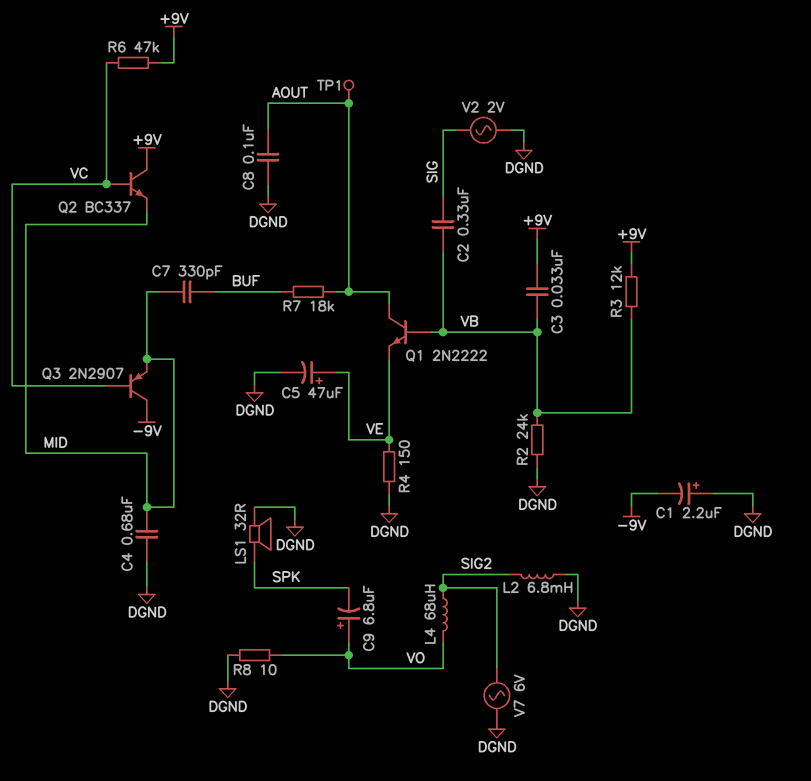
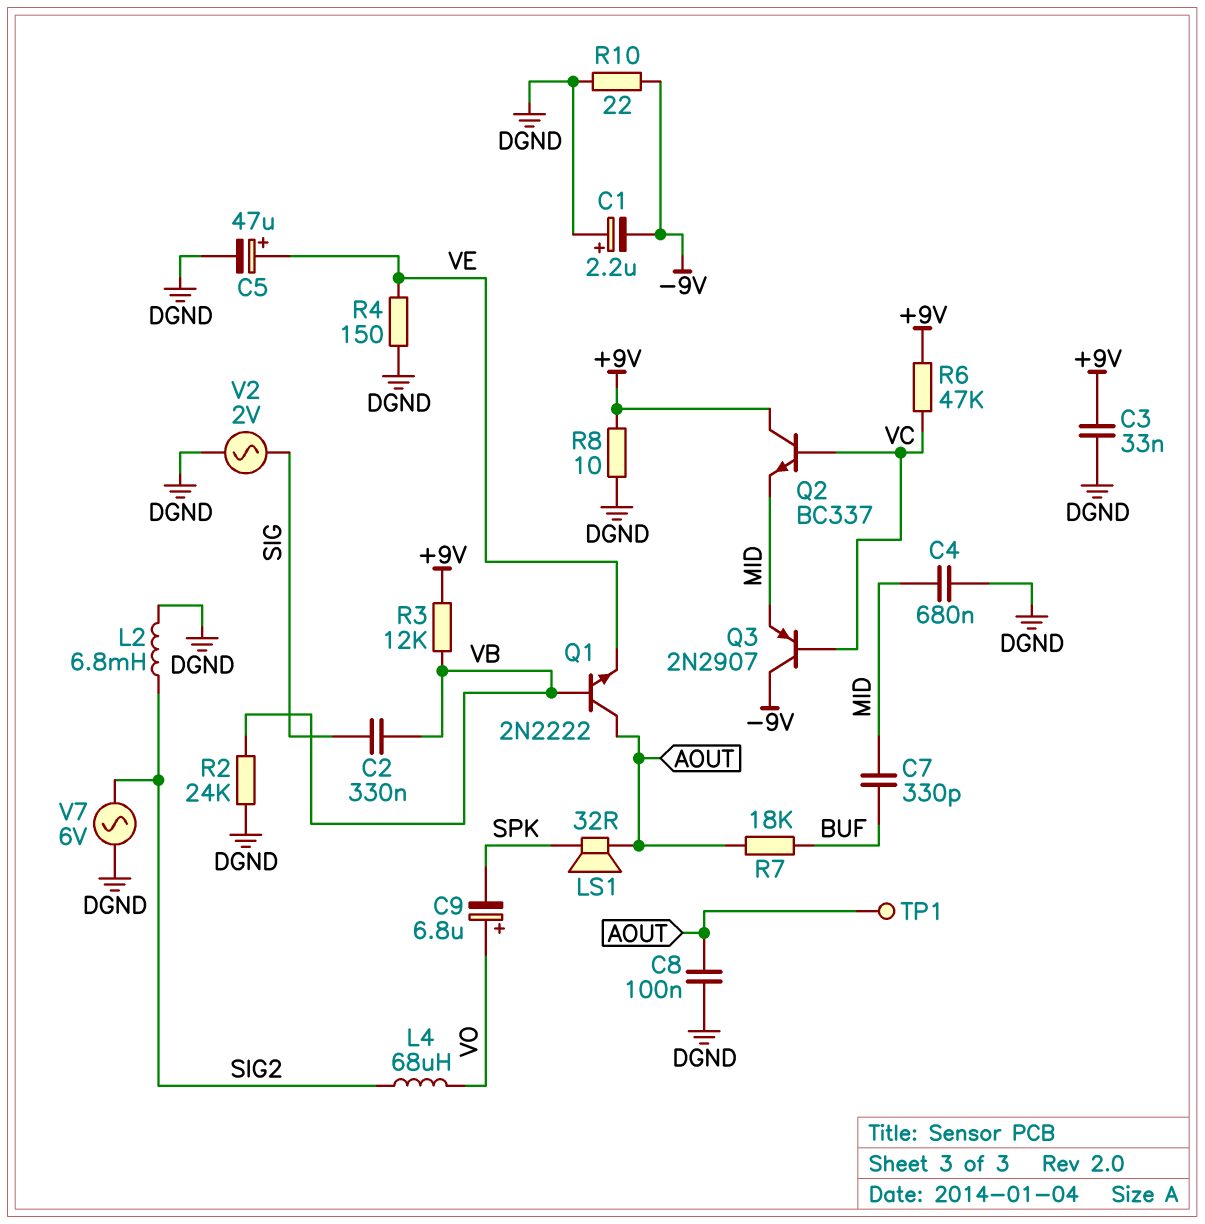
C3: 33nF (+9V, VB) -> 33nF (+9V, DGND)
LS1: speaker 32R (DGND, SPK) -> speaker 32R (AOUT, SPK)
R8: 10 (DGND, VO) -> 10 (+9V, DGND)
R10: none -> 22 (-9V, DGND)

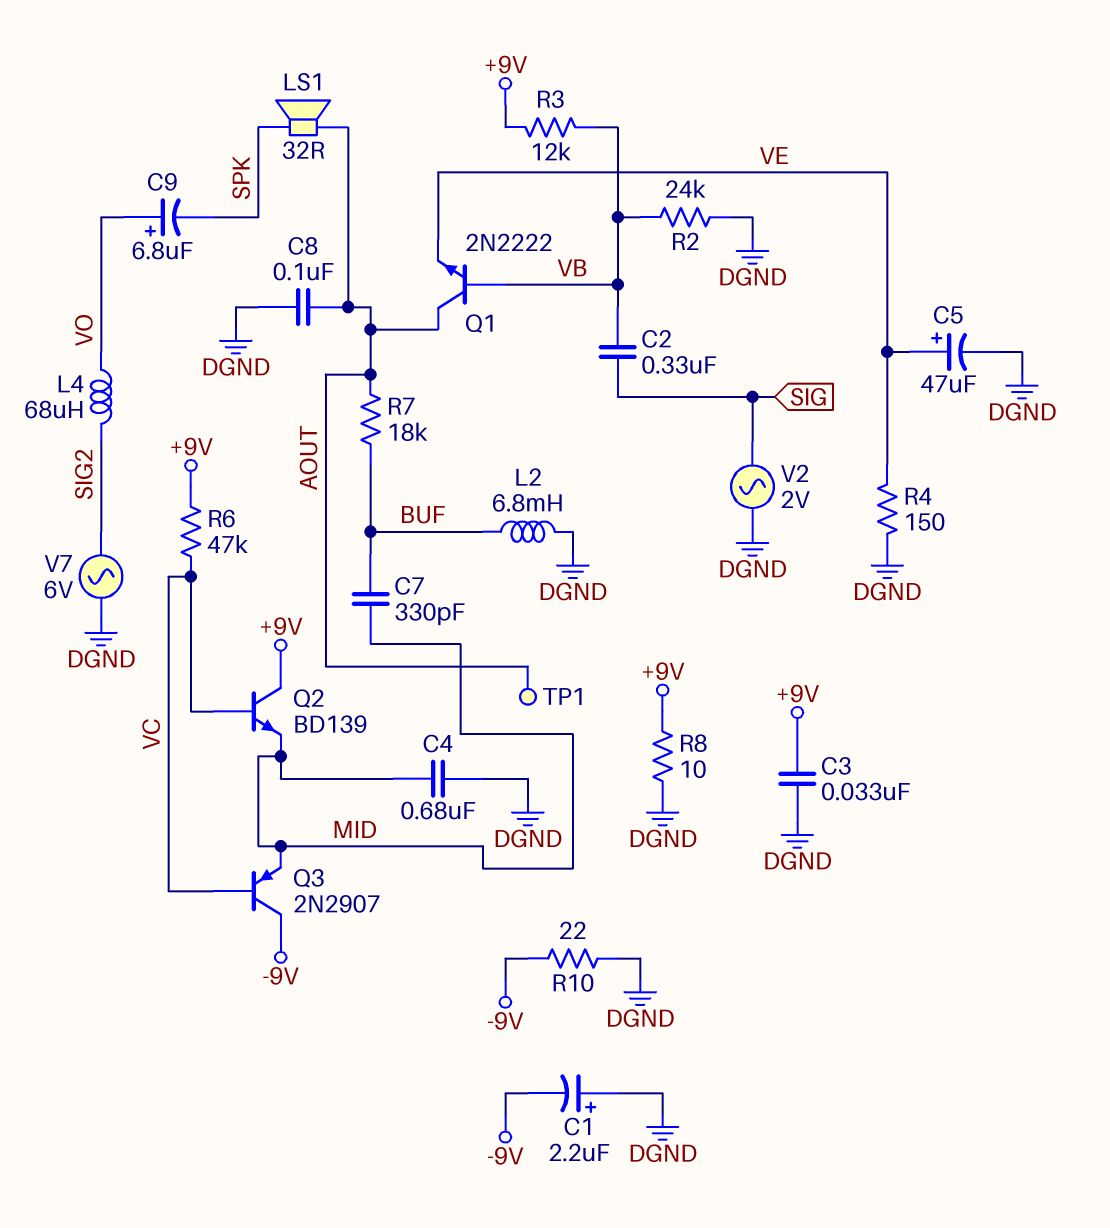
L2: 6.8mH (DGND, SIG2) -> 6.8mH (BUF, DGND)
Q2: NPN BC337 (B VC, C +9V, E MID) -> NPN BD139 (B VC, C +9V, E MID)

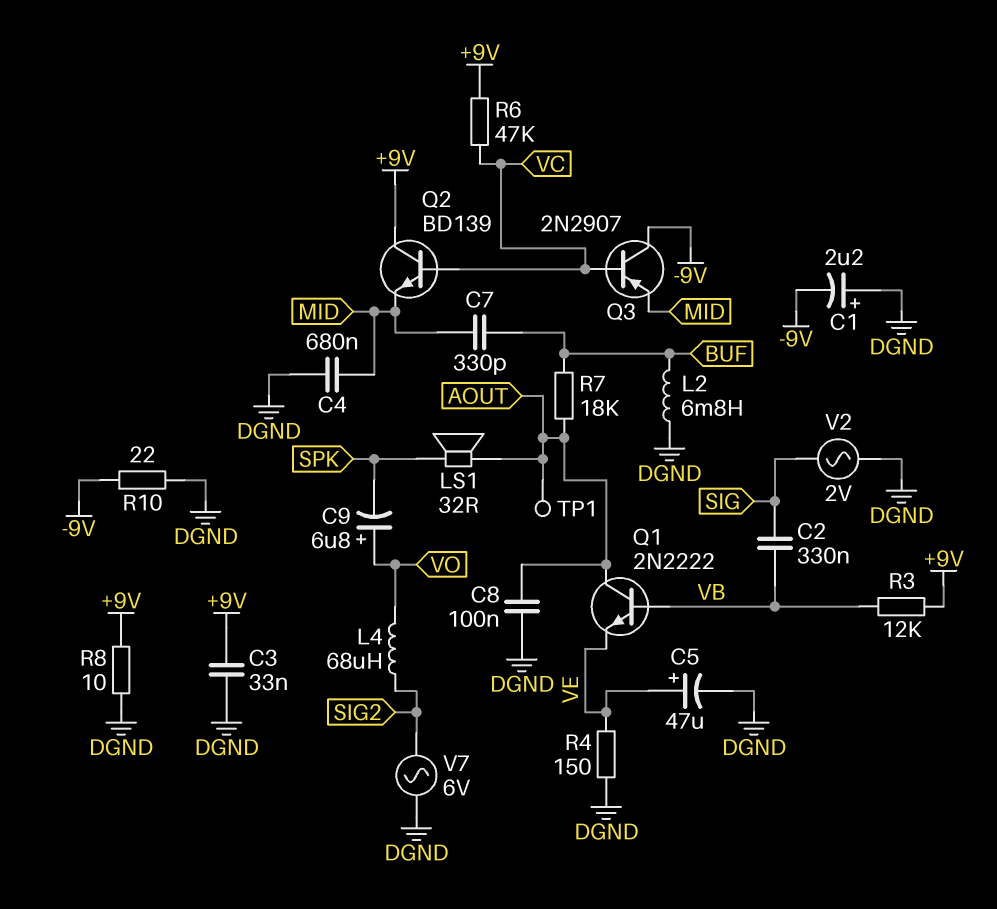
R2: 24k (DGND, VB) -> none

